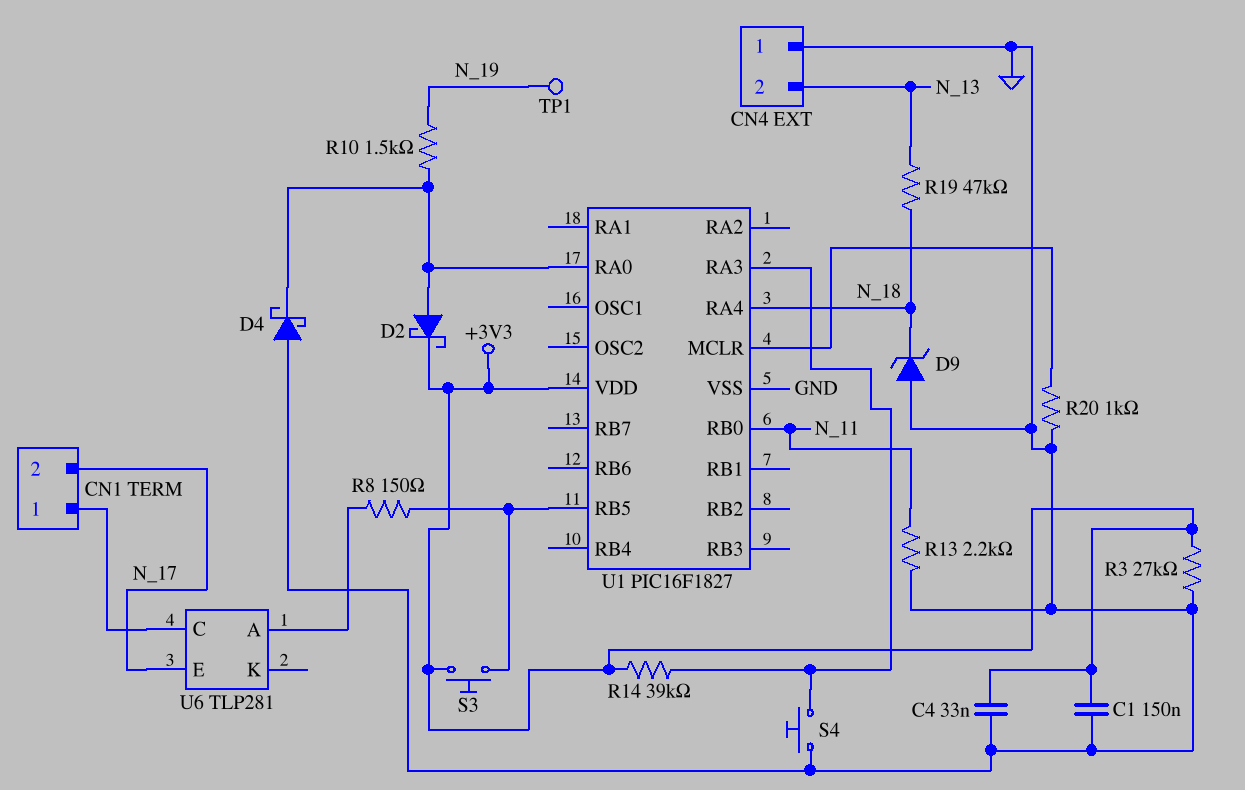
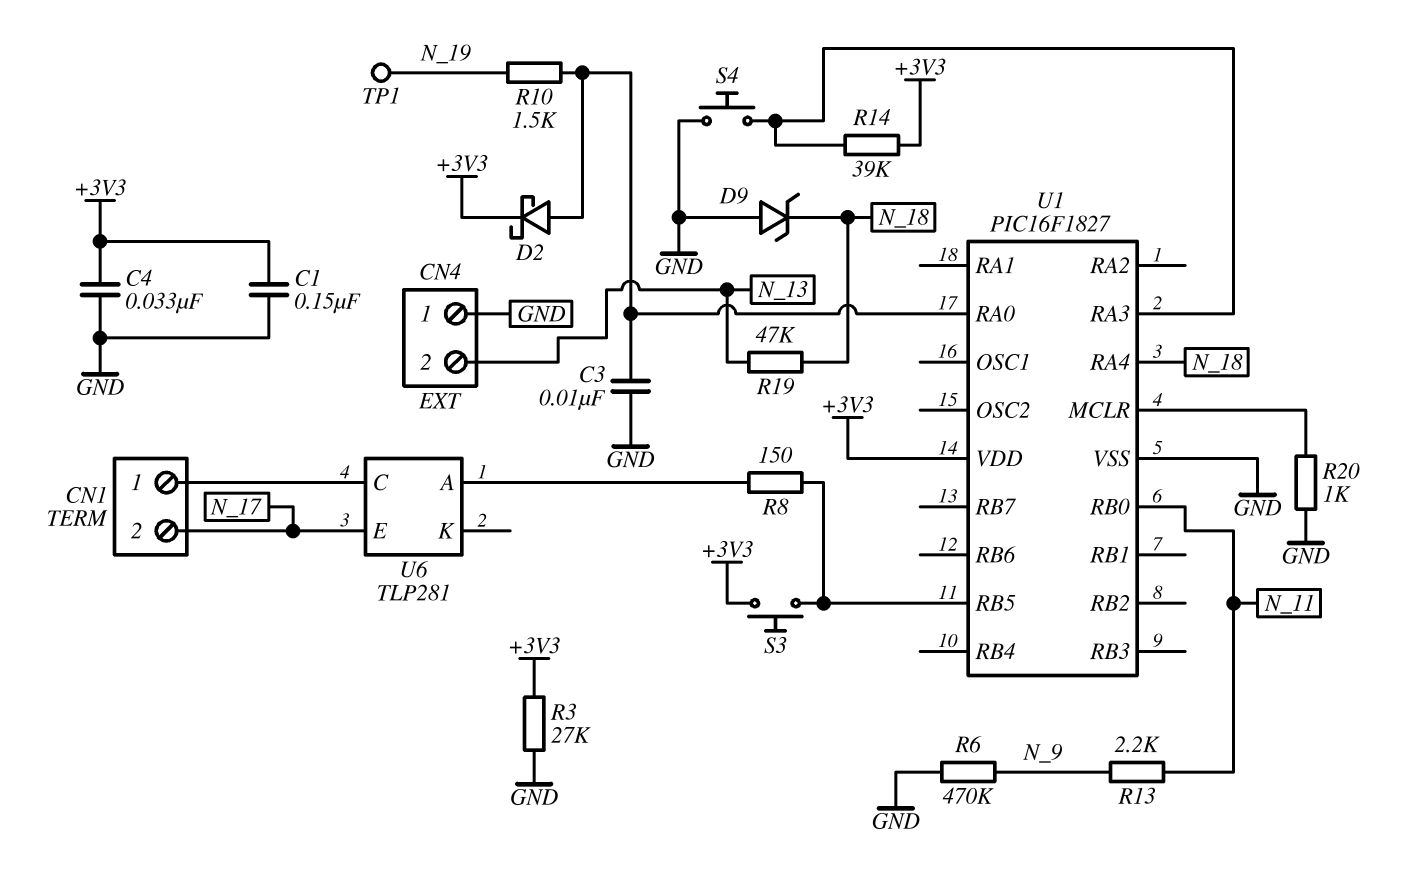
C3: none -> 10nF (GND, U1/RA0)
D4: schottky (A GND, K U1/RA0) -> none
R6: none -> 470k (GND, N_9)
R13: 2.2k (GND, N_11) -> 2.2k (N_9, N_11)

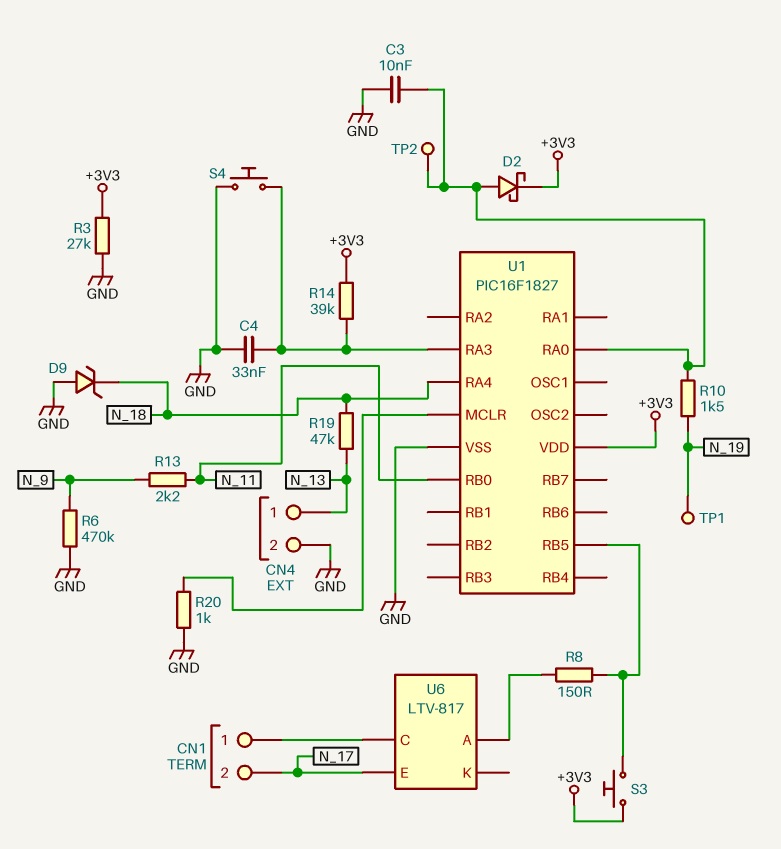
C1: 150nF (+3V3, GND) -> none
C4: 33nF (+3V3, GND) -> 33nF (GND, U1/RA3)
CN4 pin 1: GND -> N_13
CN4 pin 2: N_13 -> GND
TP2: none -> test point (U1/RA0)
U6: TLP281 -> LTV-817

